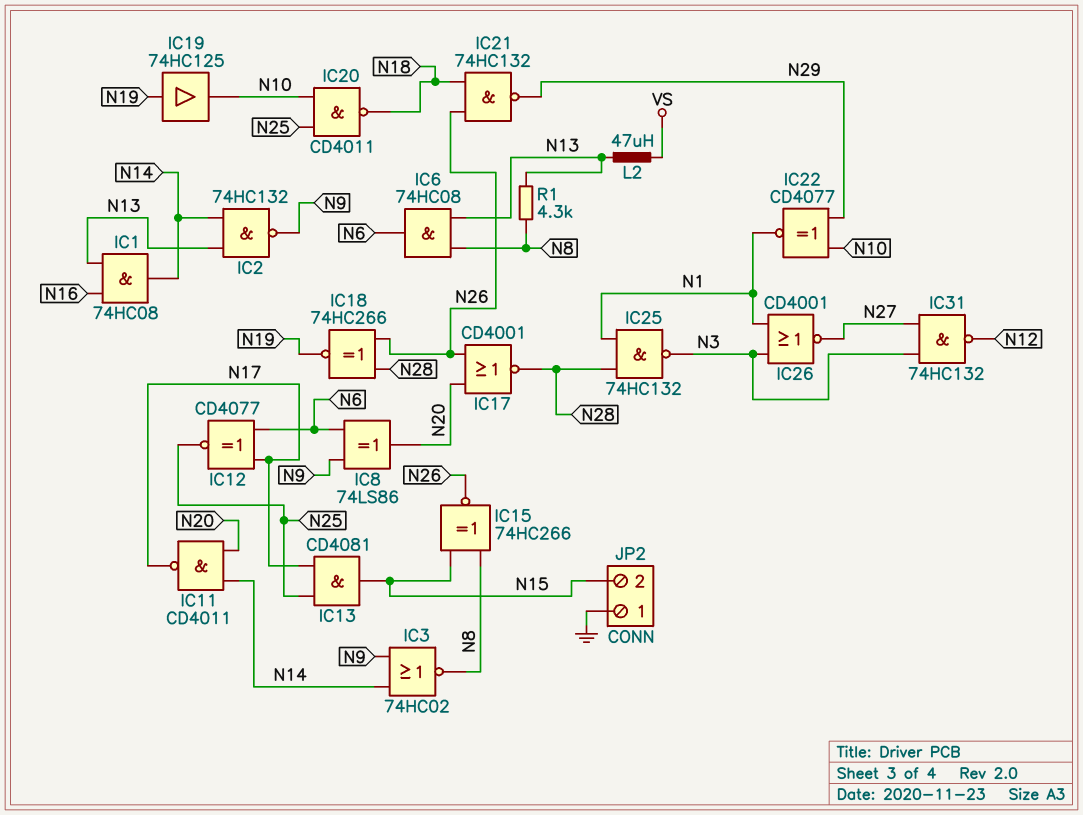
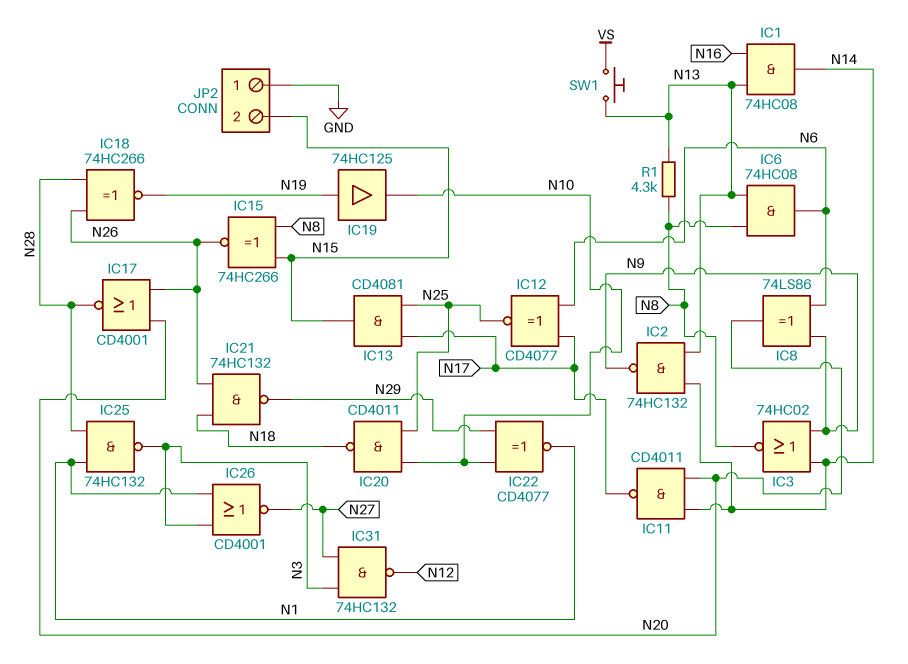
L2: 47uH (N13, VS) -> none
SW1: none -> button (N13, VS)

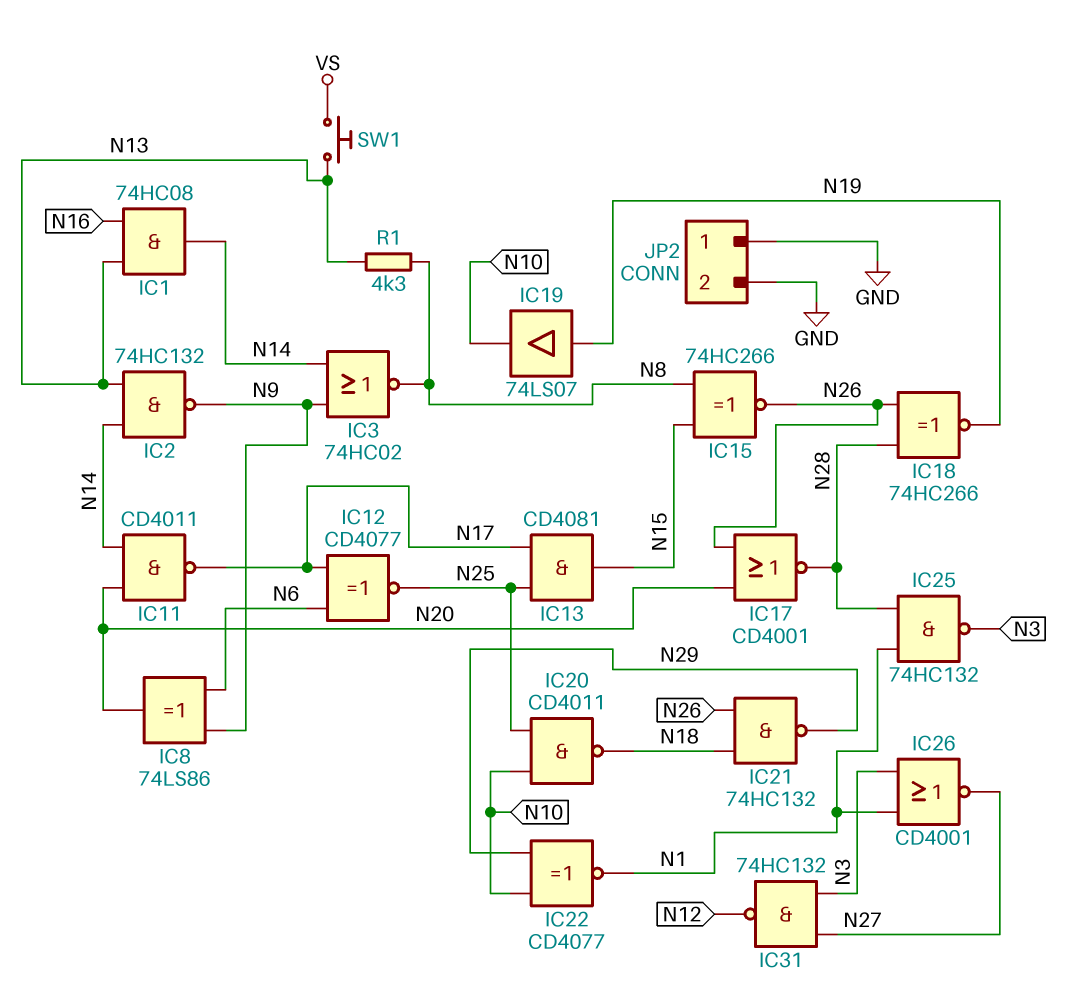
IC6: AND 74HC08 (in N8, in N13, out N6) -> none
IC19: buffer 74HC125 (in N19, out N10) -> buffer 74LS07 (in N19, out N10)
JP2 pin 2: N15 -> GND

